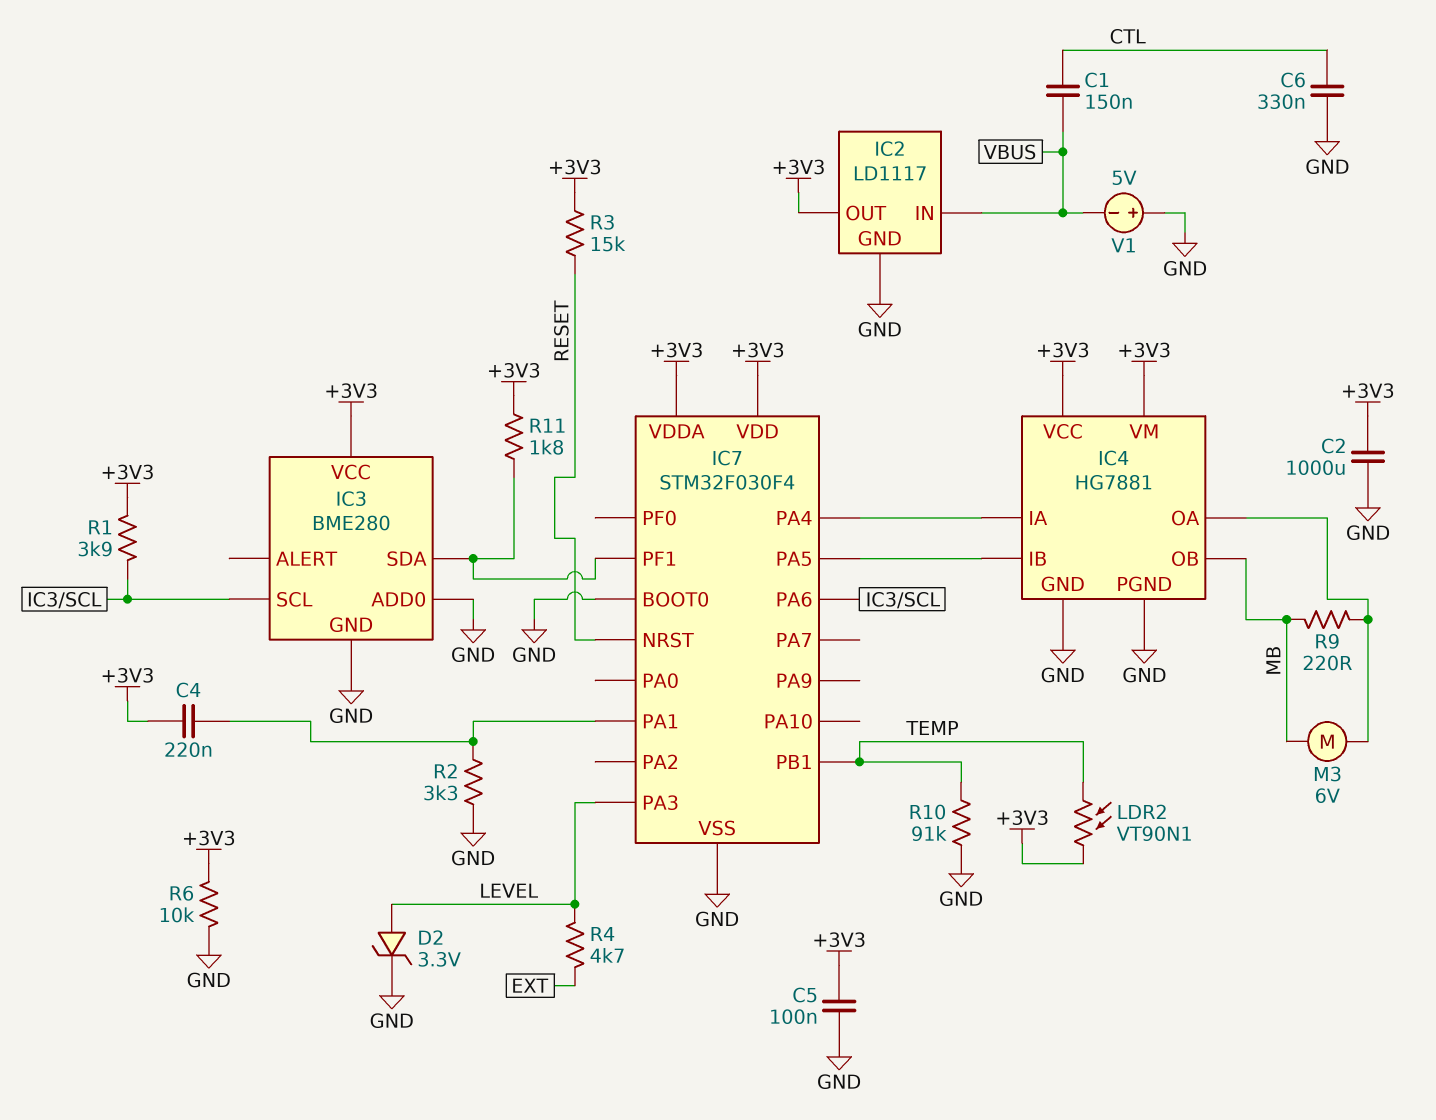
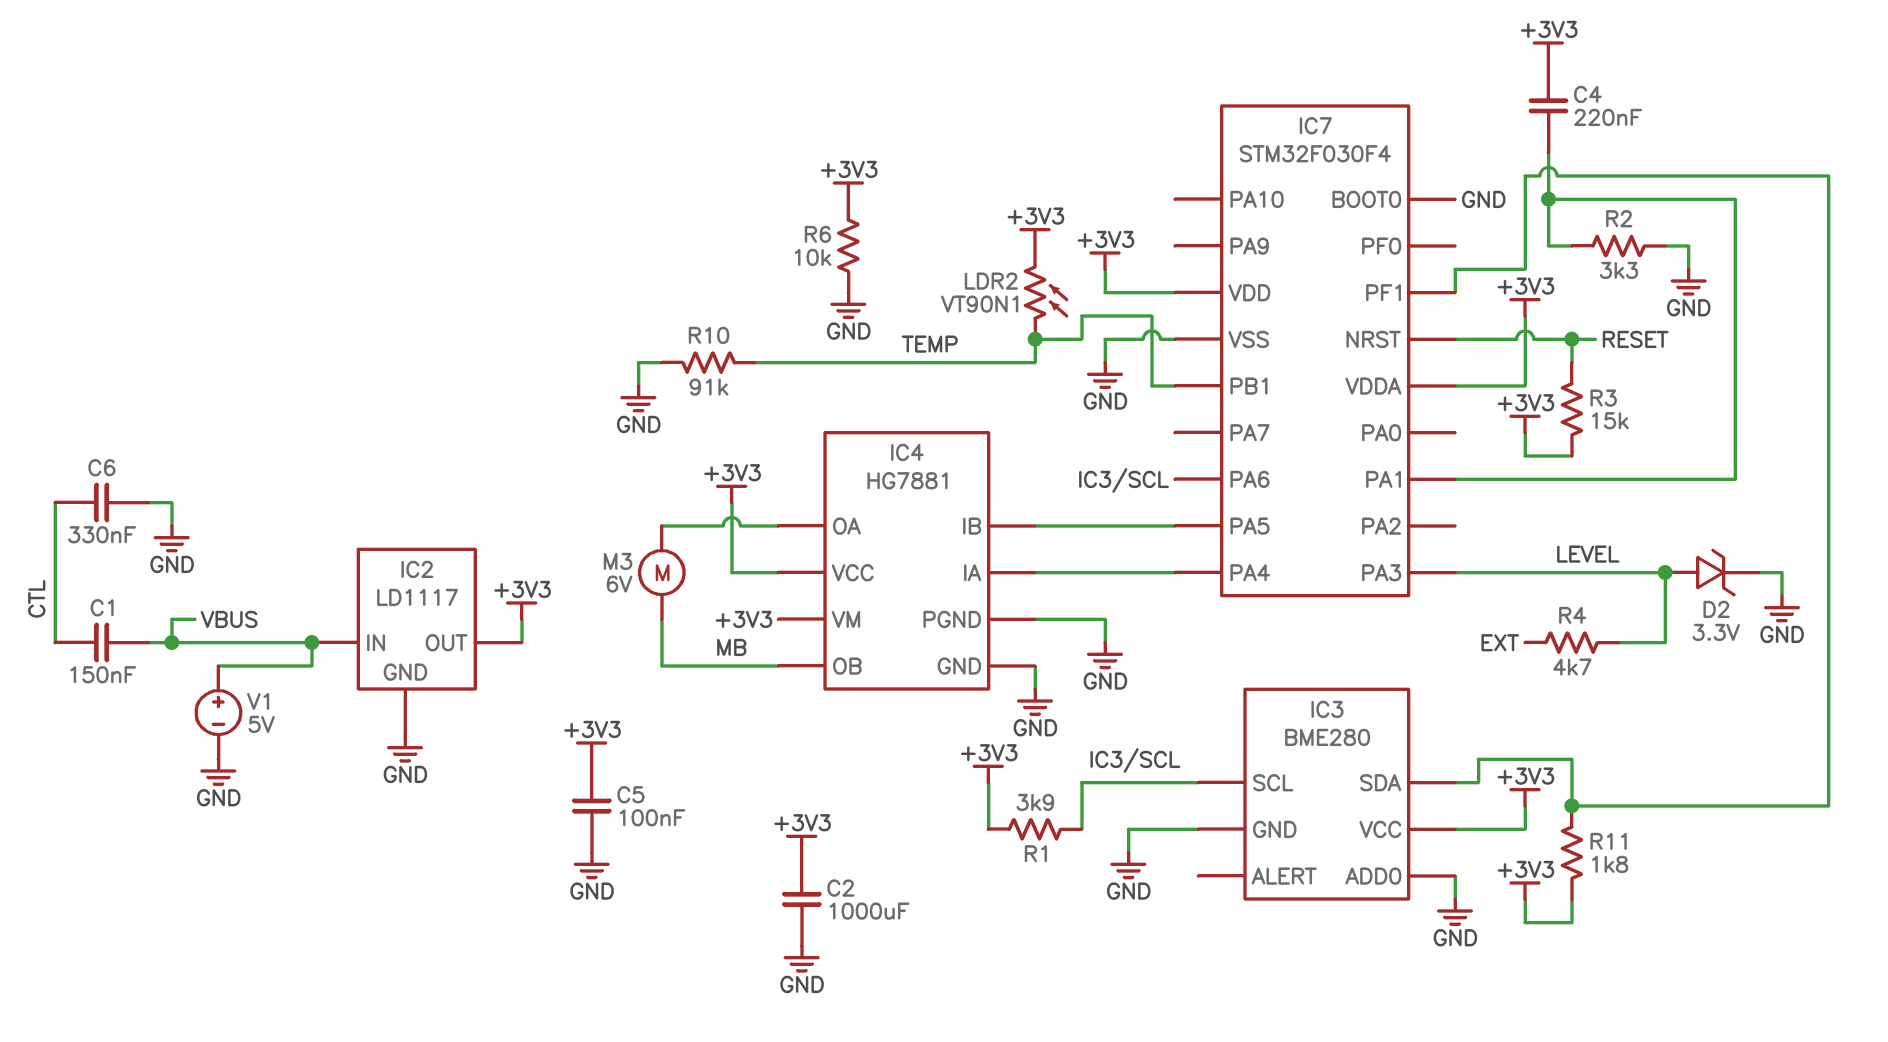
R9: 220 (IC4/OA, MB) -> none
V1: 5V (plus GND, minus VBUS) -> 5V (plus VBUS, minus GND)

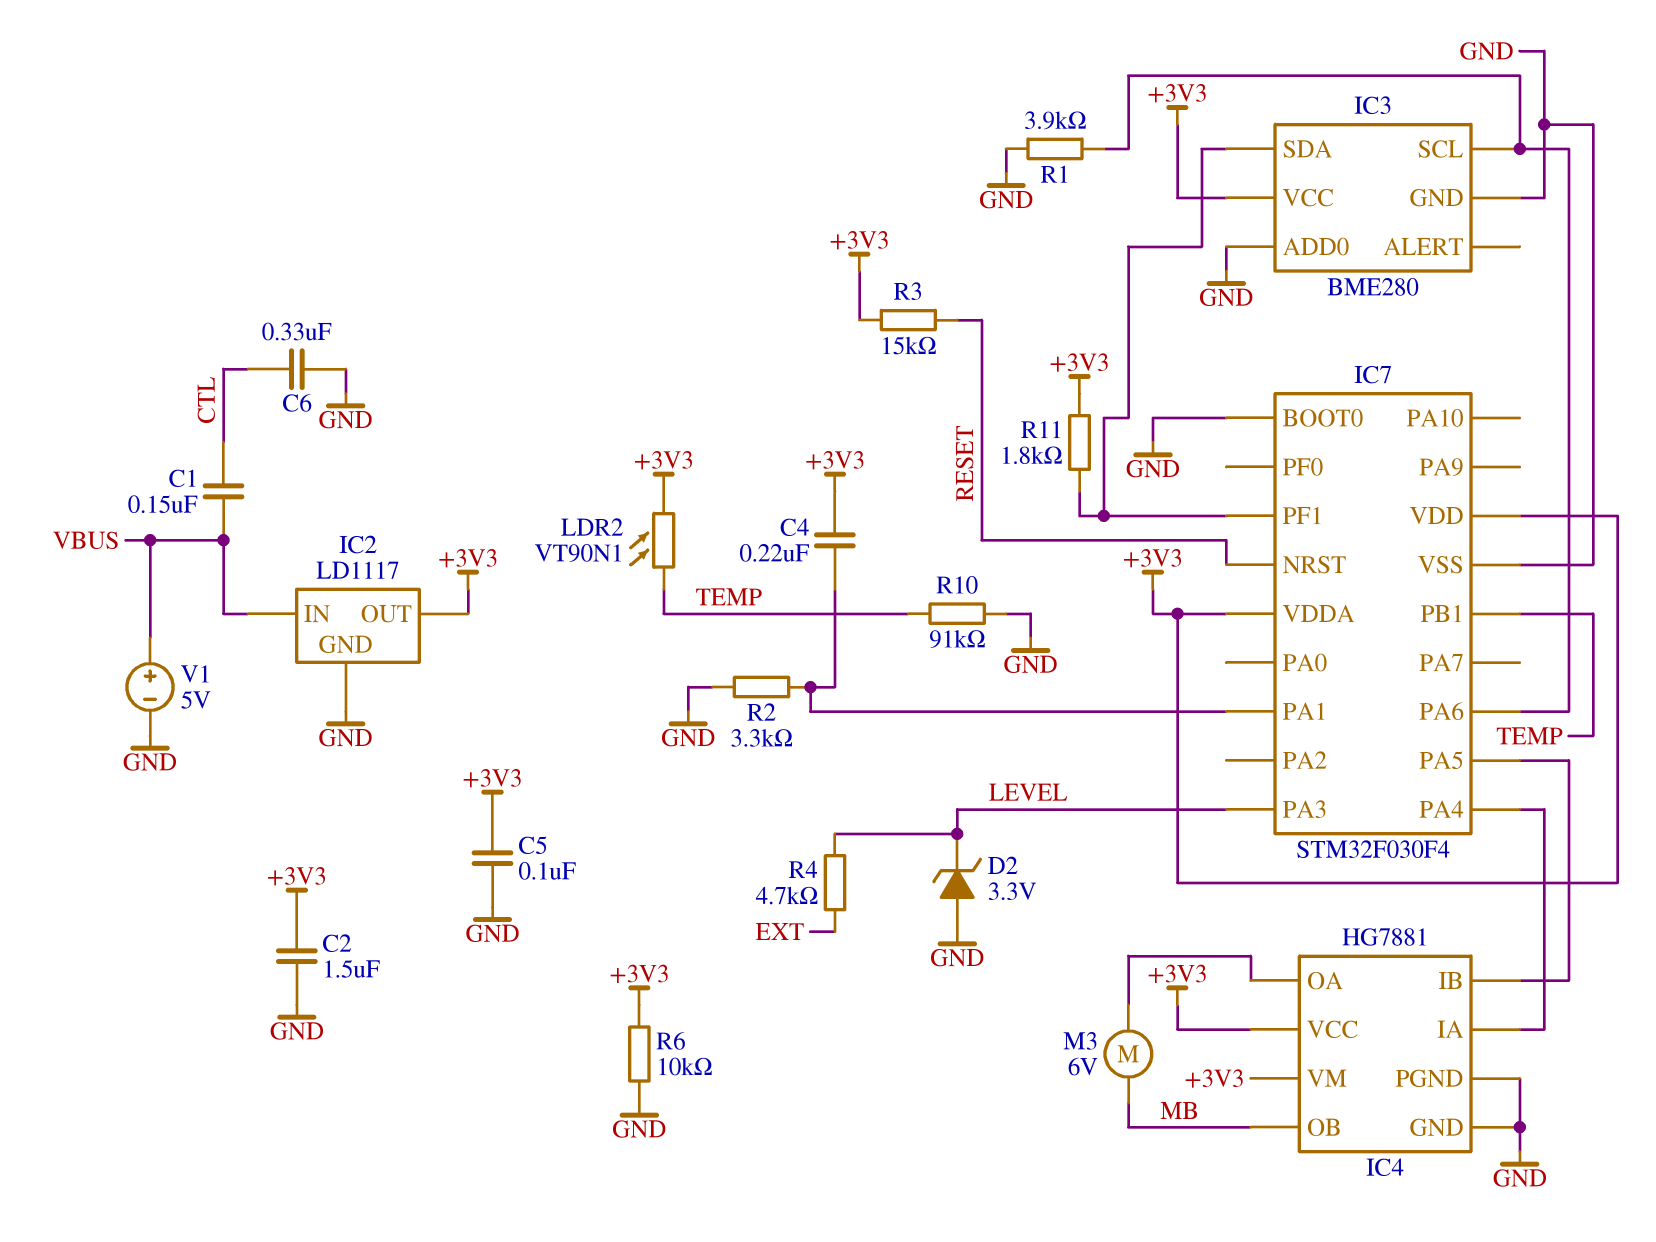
C2: 1000uF (+3V3, GND) -> 1.5uF (+3V3, GND)
D2: zener 3.3V (A LEVEL, K GND) -> zener 3.3V (A GND, K LEVEL)
R1: 3.9k (+3V3, IC3/SCL) -> 3.9k (GND, IC3/SCL)

